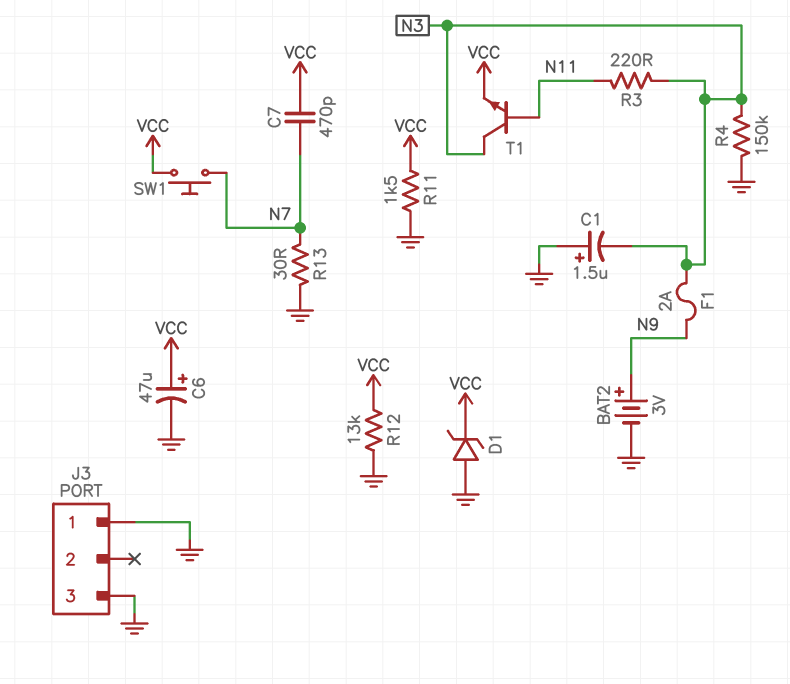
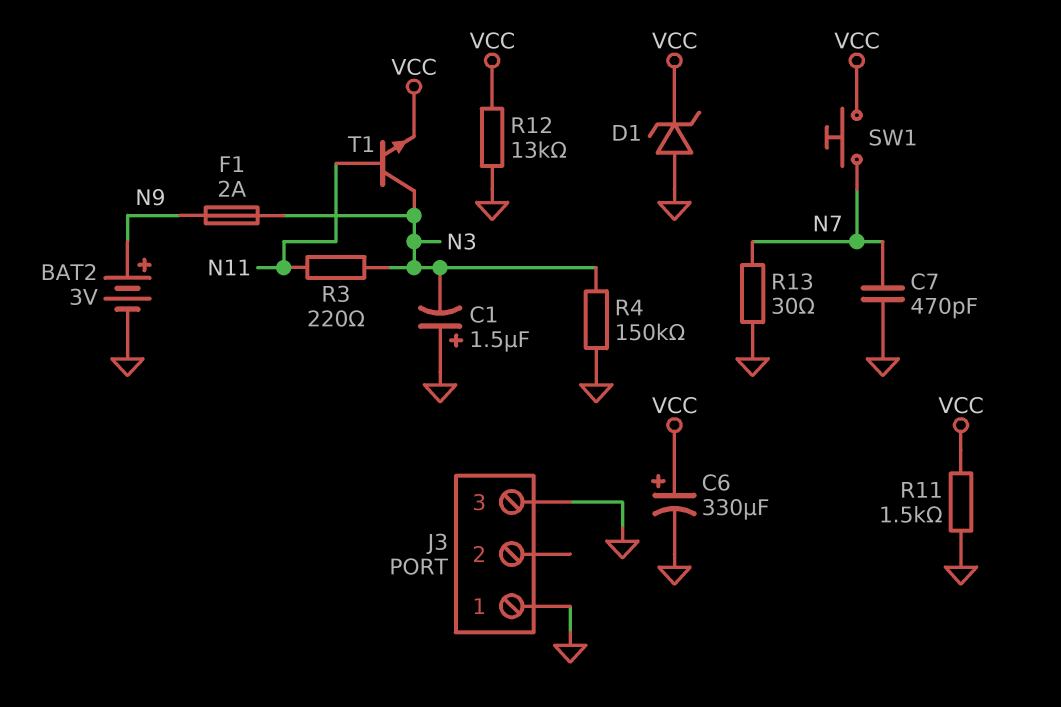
C6: 47uF (plus VCC, minus GND) -> 330uF (plus VCC, minus GND)
C7: 470pF (N7, VCC) -> 470pF (GND, N7)

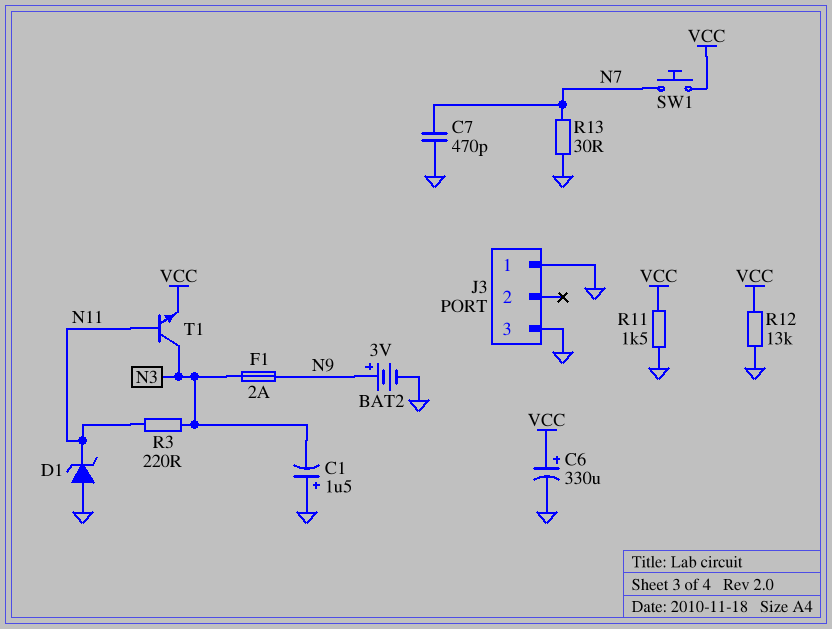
D1: zener (A GND, K VCC) -> zener (A GND, K N11)
R4: 150k (GND, N3) -> none

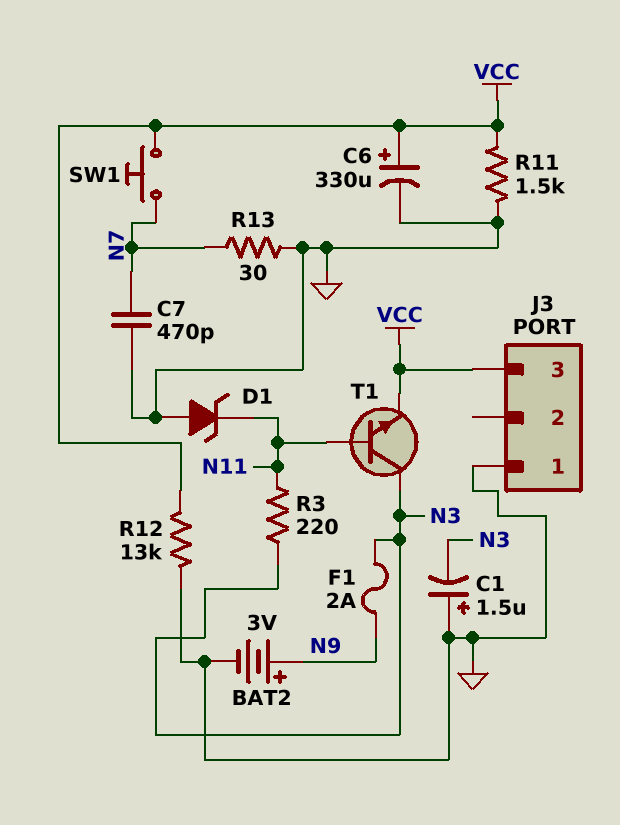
J3 pin 3: GND -> VCC

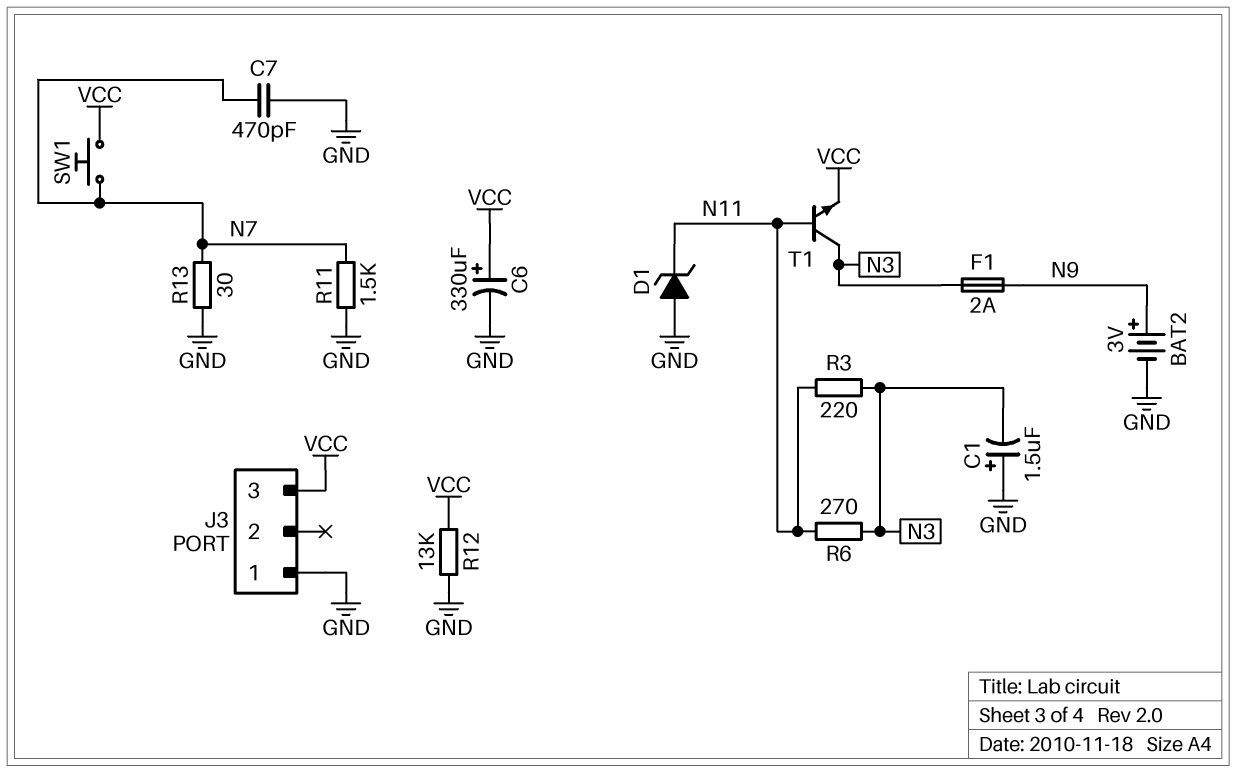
R6: none -> 270 (N3, N11)
R11: 1.5k (GND, VCC) -> 1.5k (GND, N7)

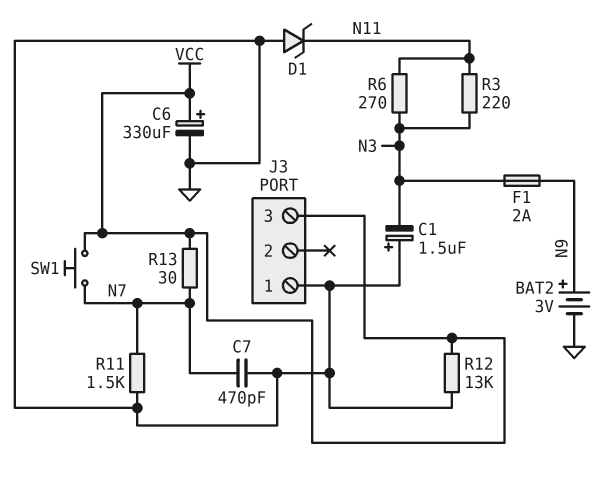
R13: 30 (GND, N7) -> 30 (N7, VCC)
T1: NPN (B N11, C N3, E VCC) -> none

